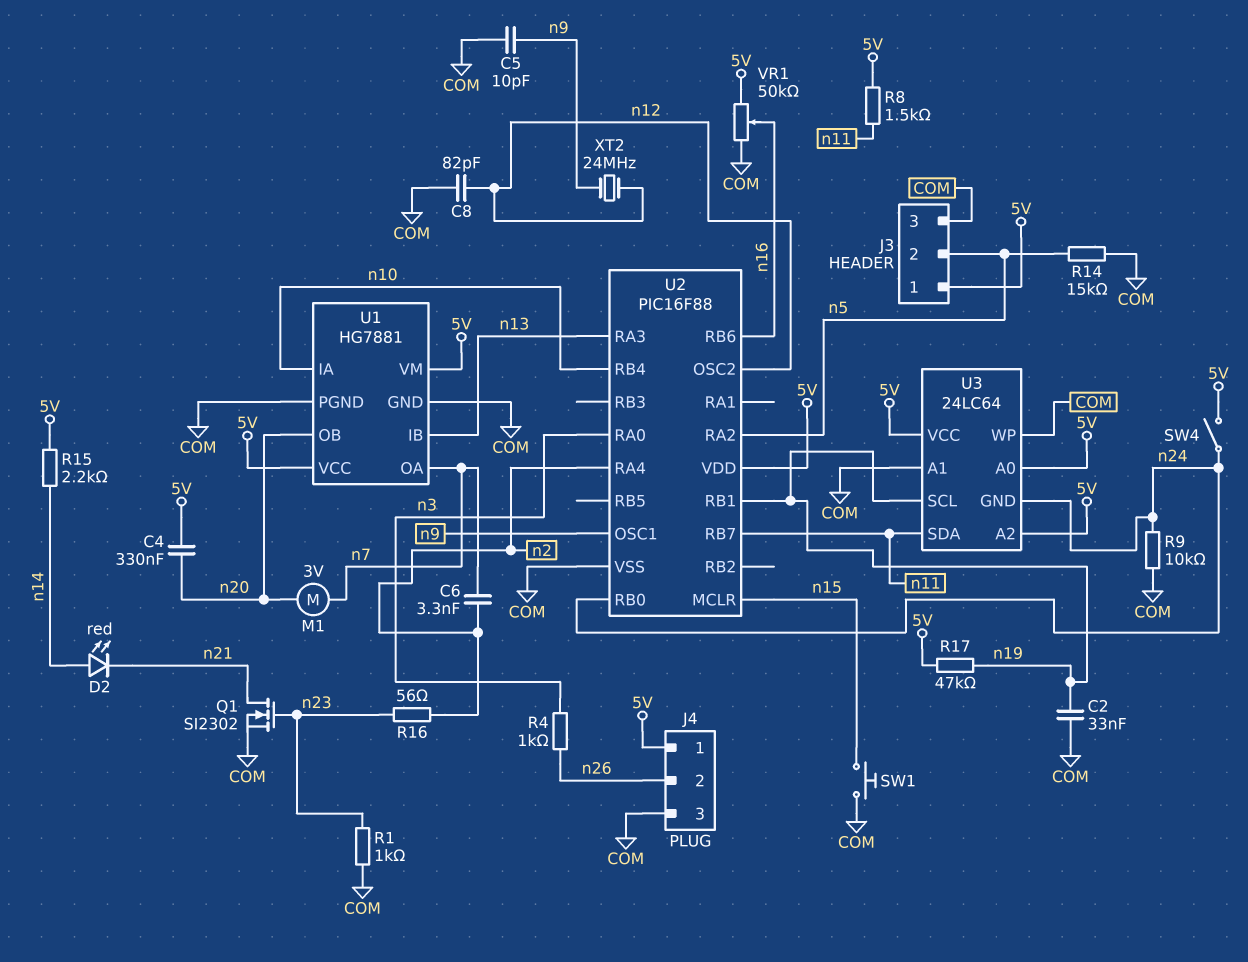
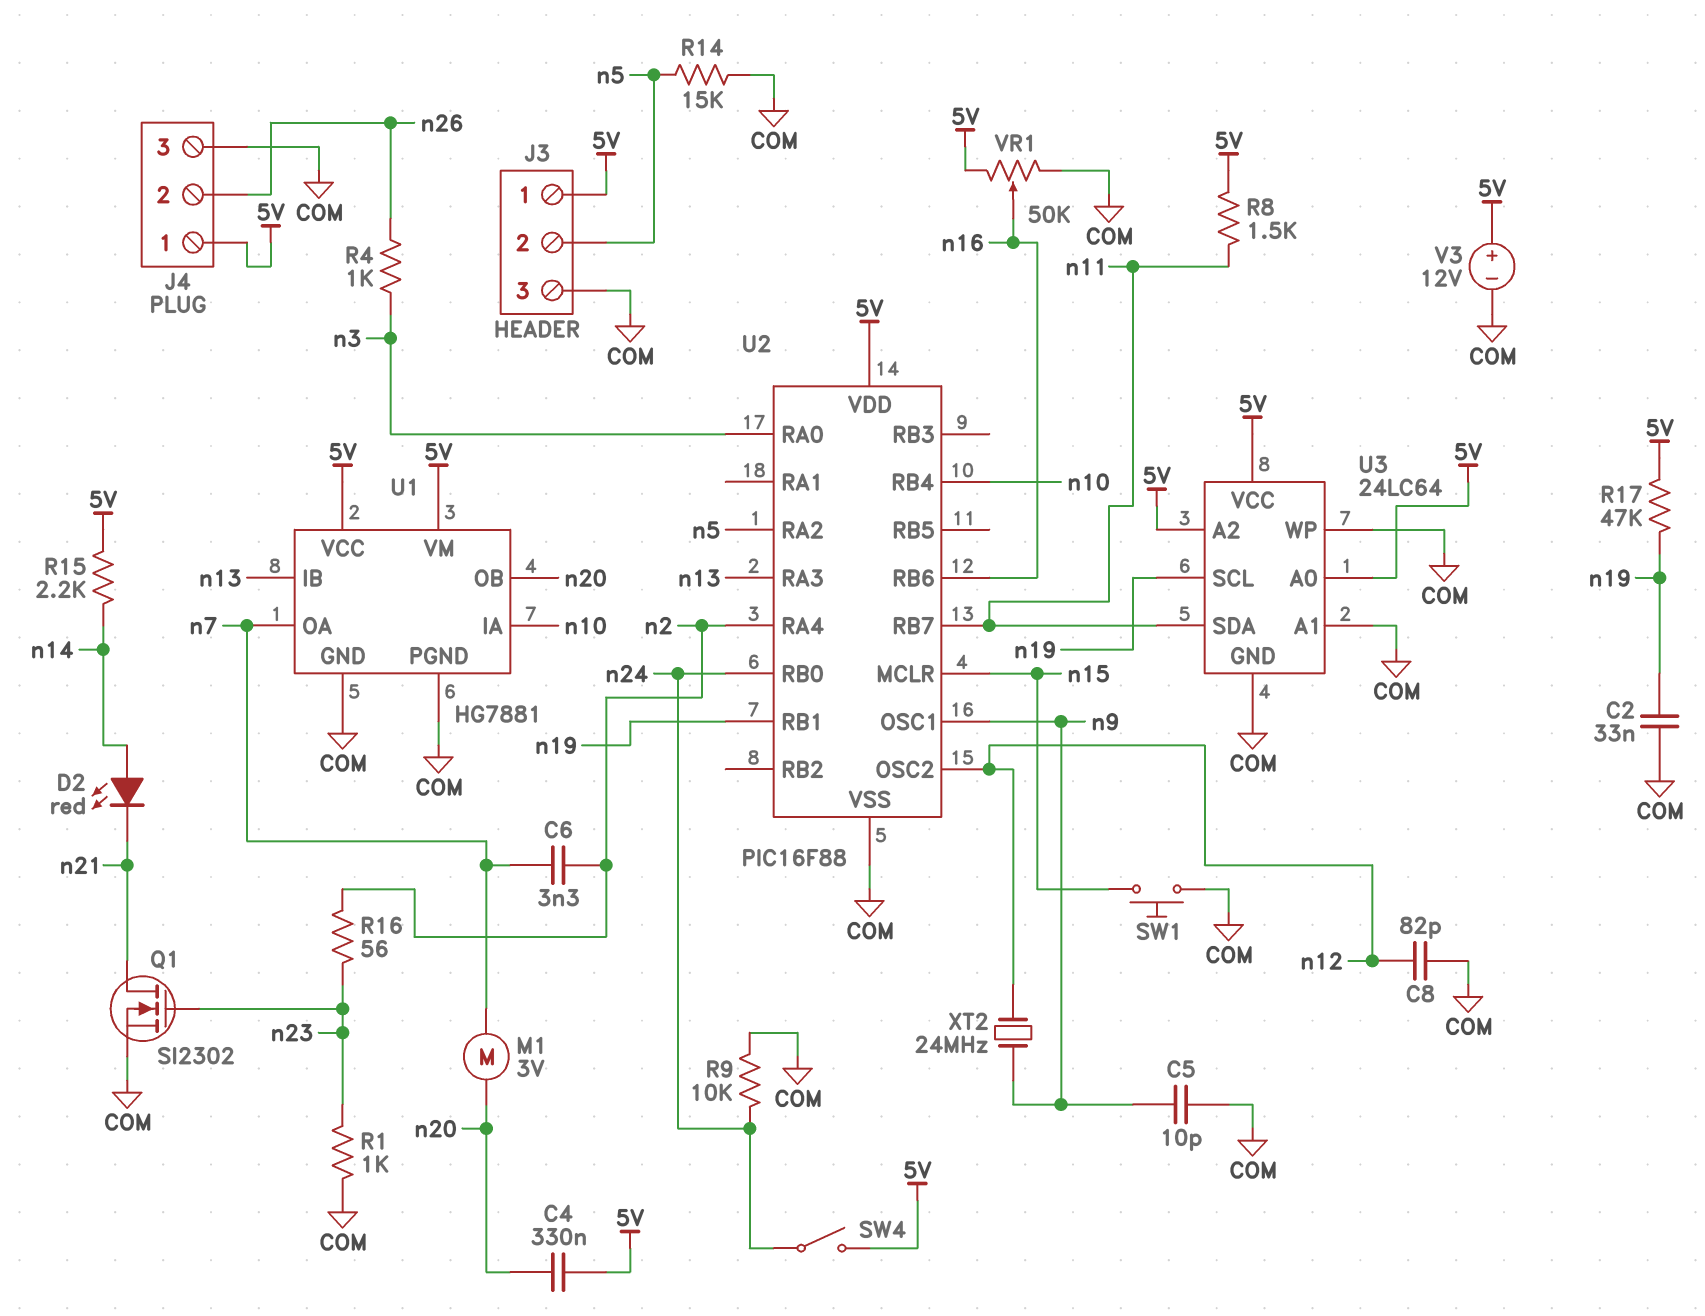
U3 pin GND: n24 -> COM
V3: none -> 12V (plus 5V, minus COM)

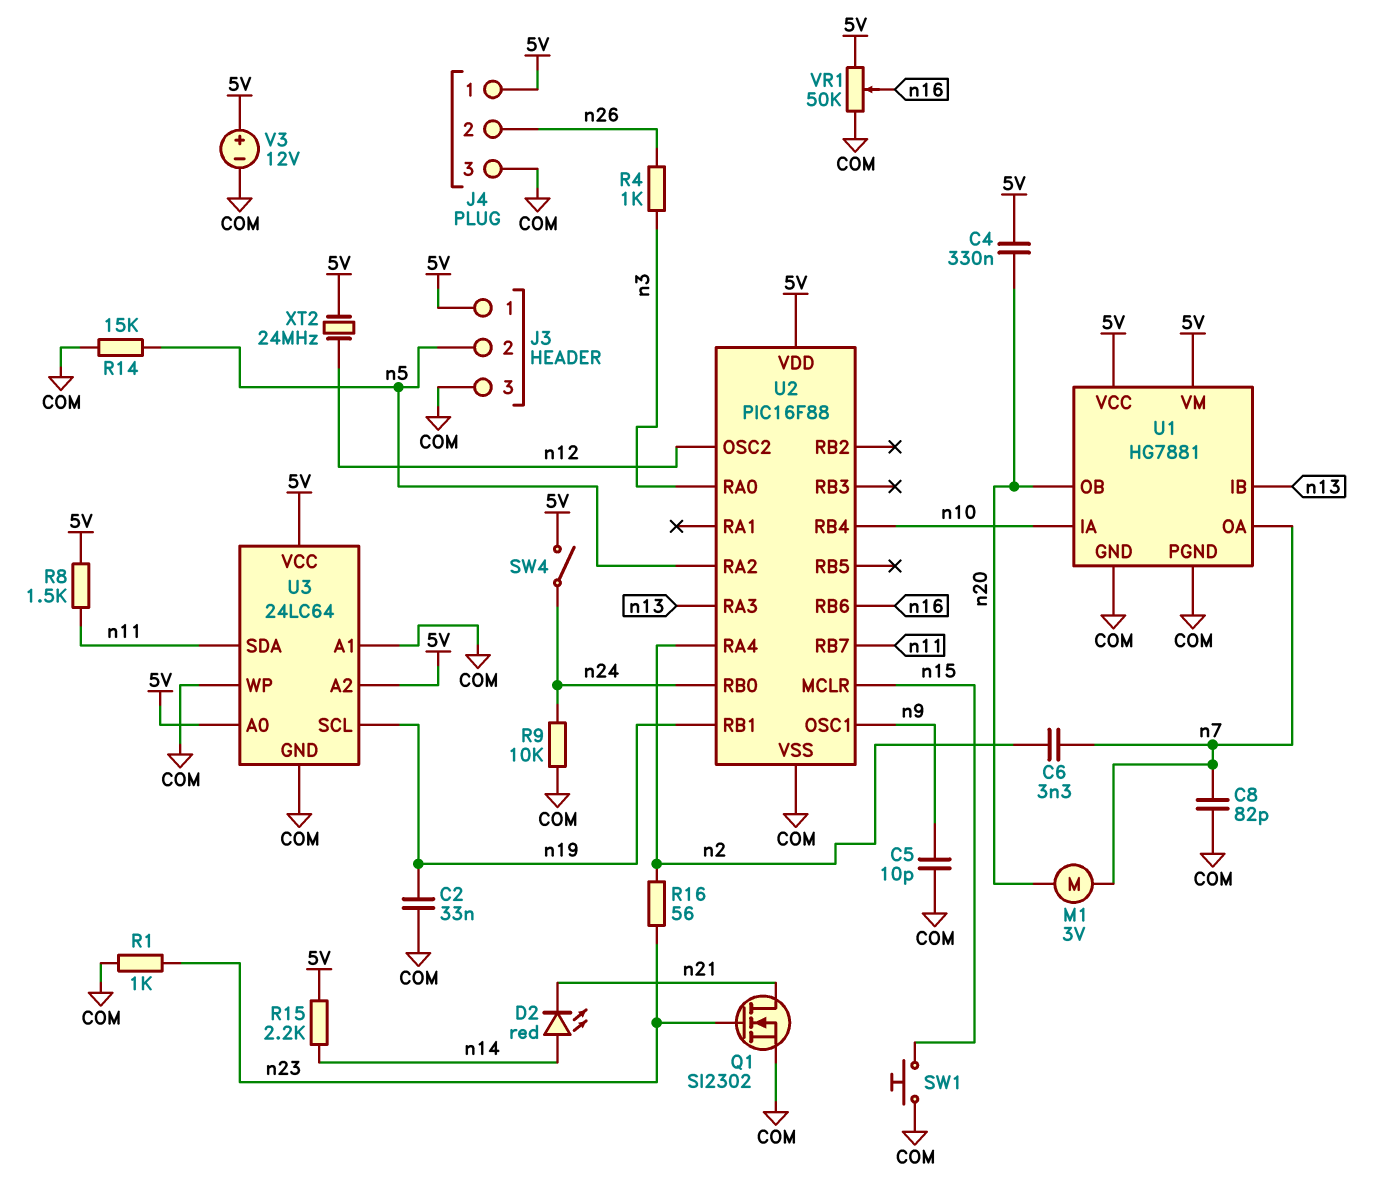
C8: 82pF (COM, n12) -> 82pF (COM, n7)
R17: 47k (5V, n19) -> none
XT2: 24MHz (n9, n12) -> 24MHz (5V, n12)

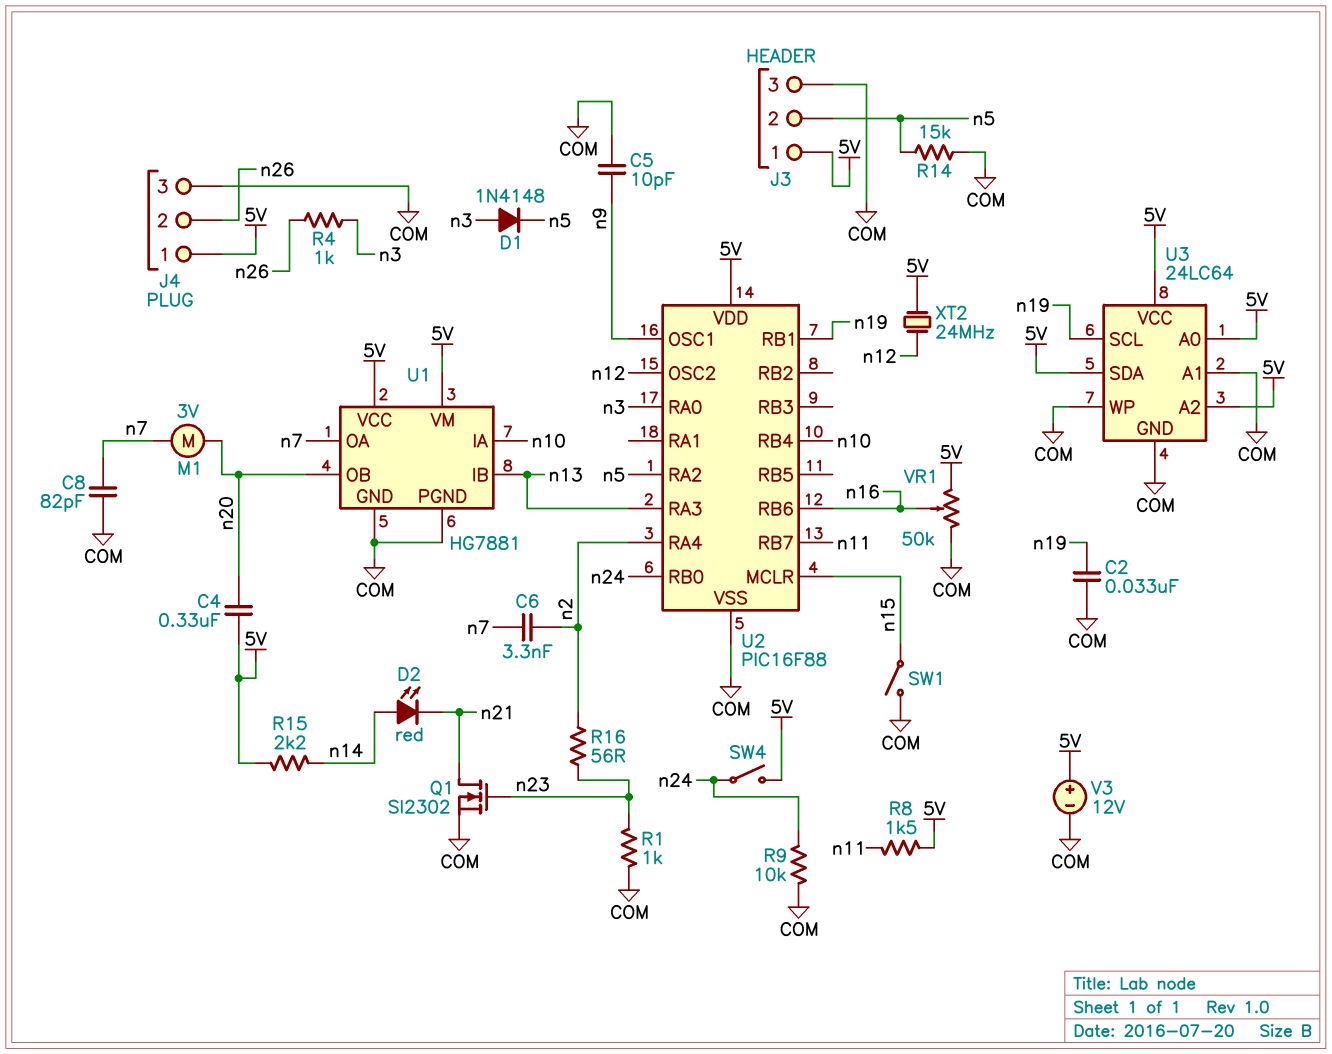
D1: none -> diode 1N4148 (A n3, K n5)
SW1: button (COM, n15) -> switch (COM, n15)
U3 pin SDA: n11 -> 5V

